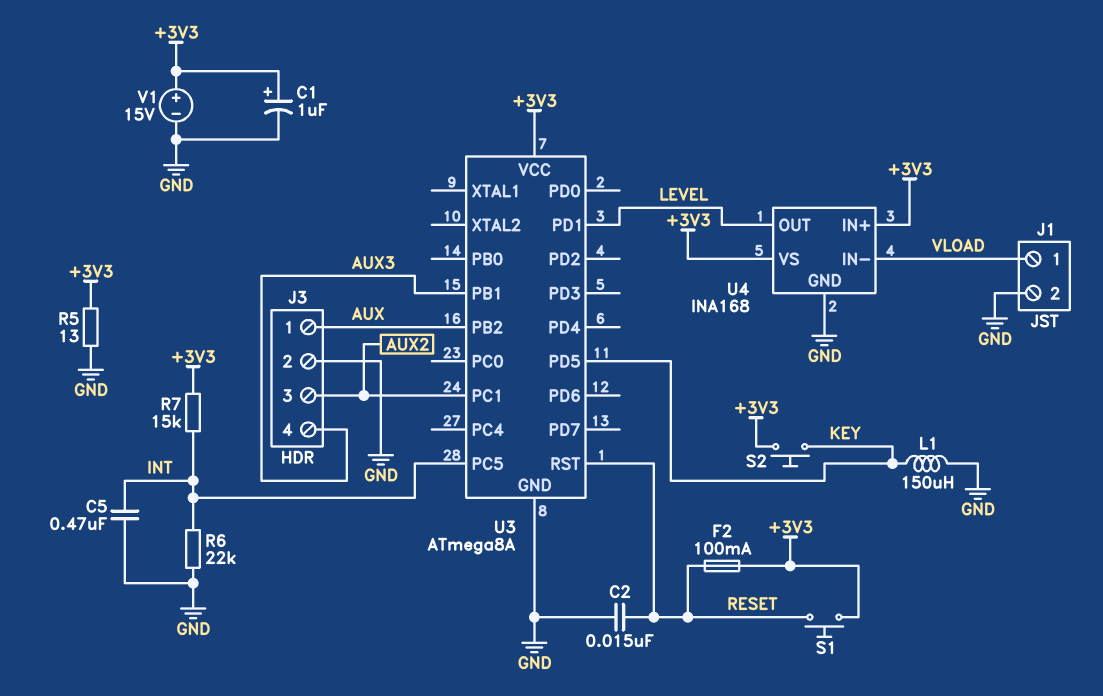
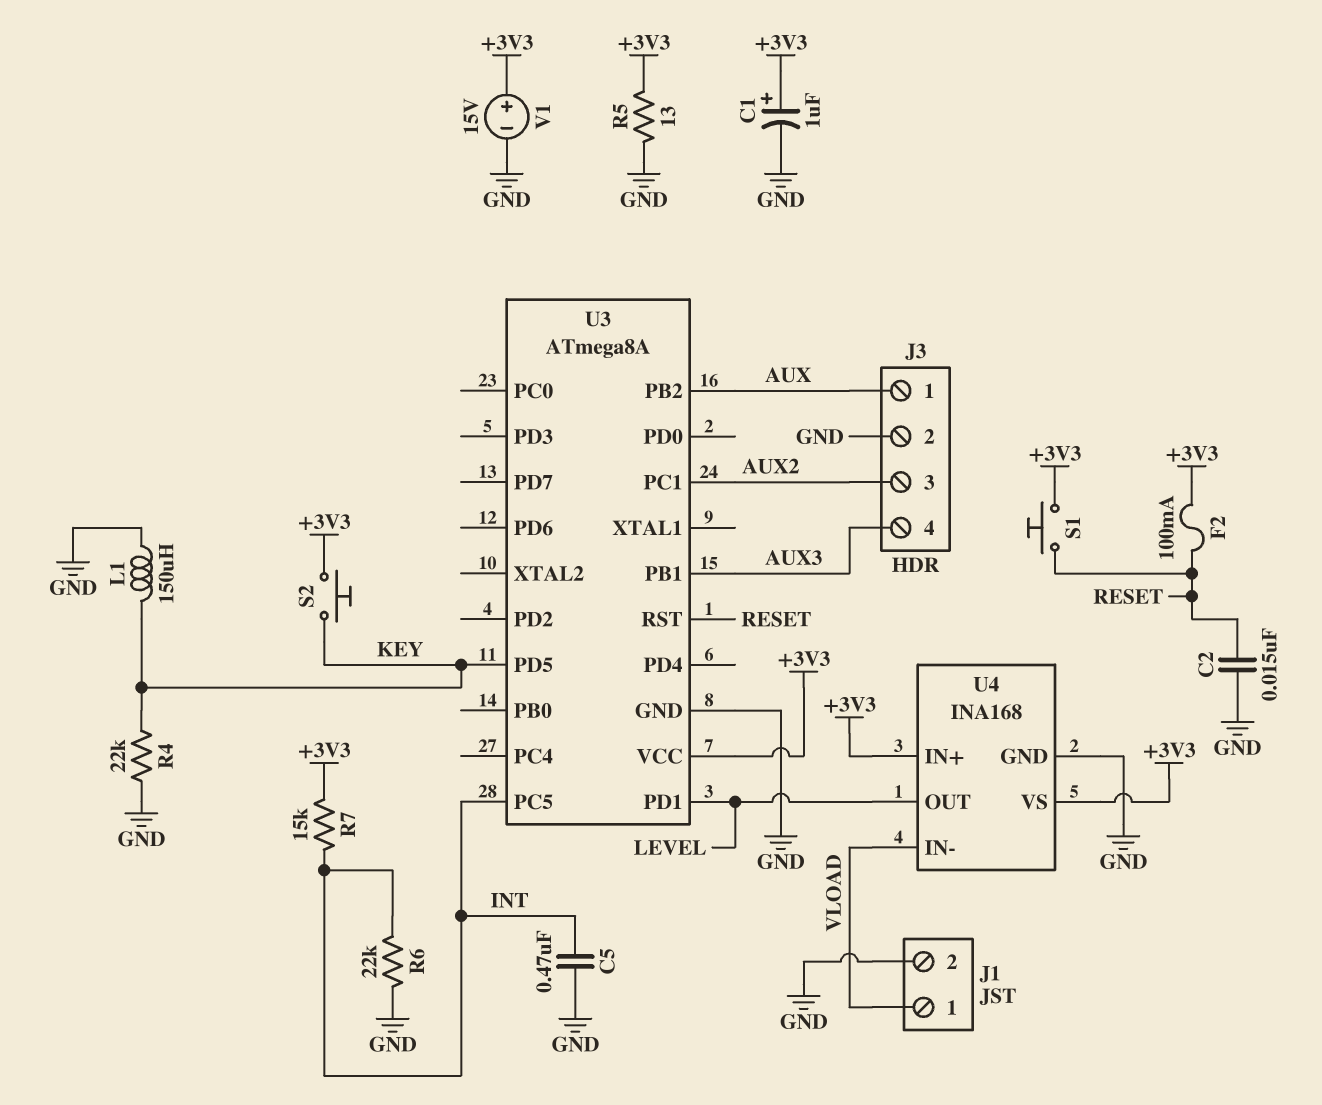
R4: none -> 22k (GND, KEY)

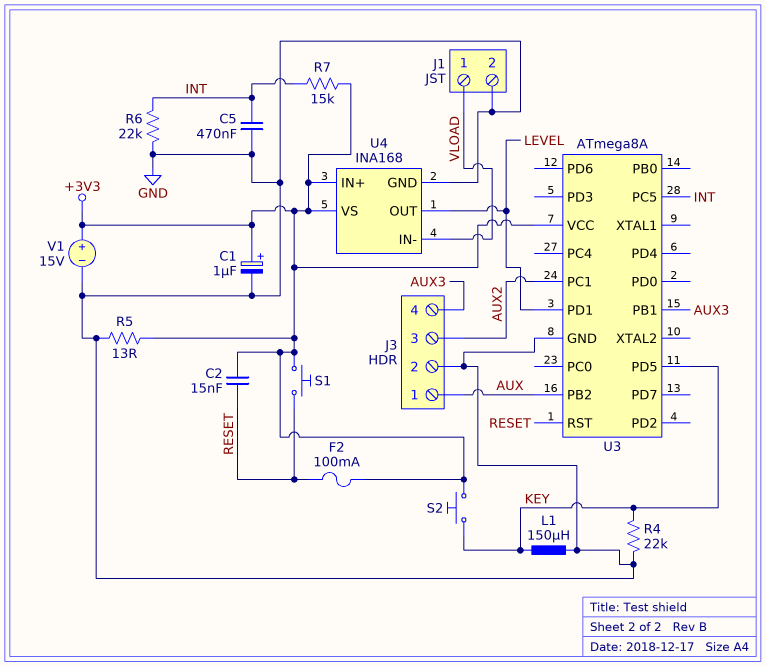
C2: 15nF (GND, RESET) -> 15nF (+3V3, RESET)

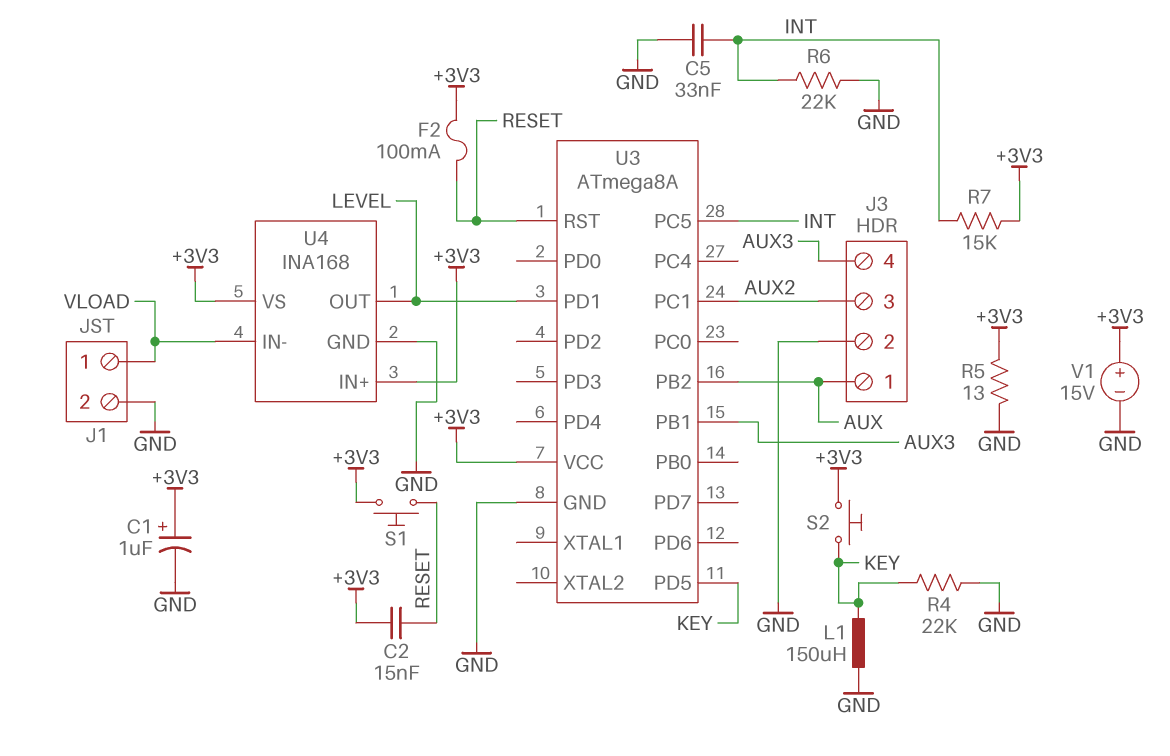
C5: 470nF (GND, INT) -> 33nF (GND, INT)

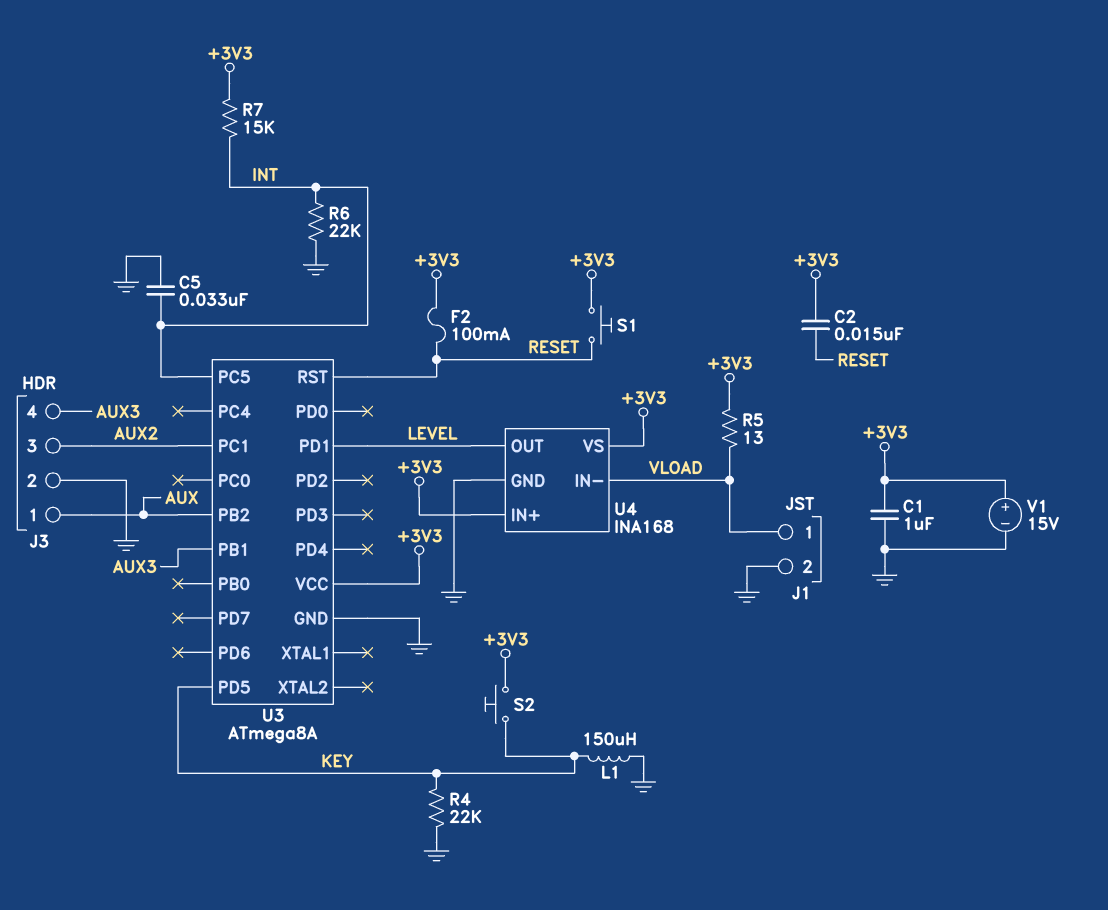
C1: 1uF (plus +3V3, minus GND) -> 1uF (+3V3, GND)
R5: 13 (+3V3, GND) -> 13 (+3V3, VLOAD)

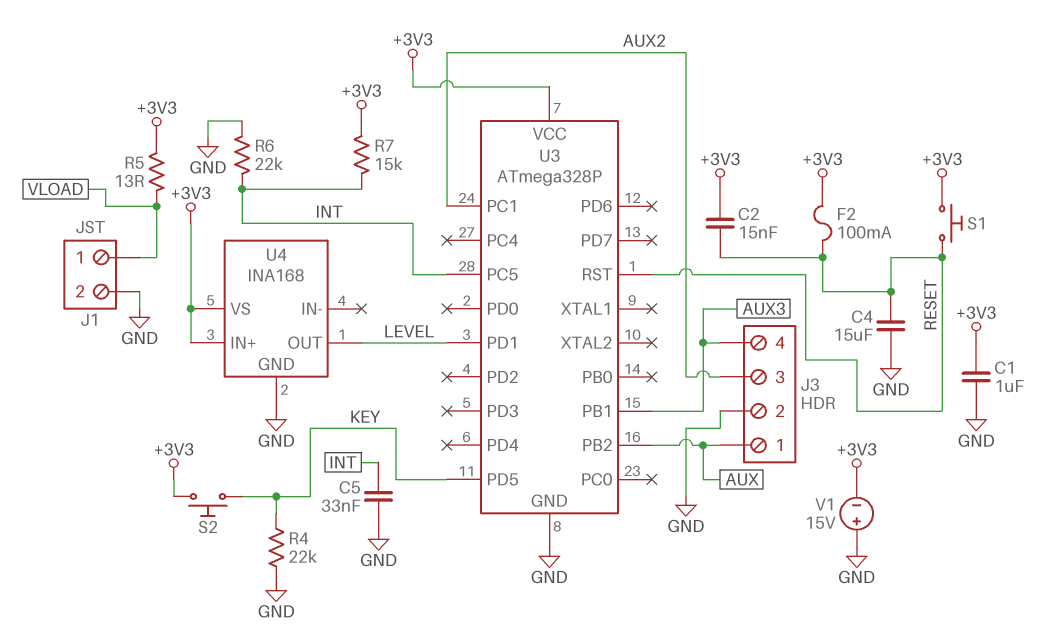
C4: none -> 15uF (GND, RESET)
L1: 150uH (GND, KEY) -> none
U3: ATmega8A -> ATmega328P
U4 pin IN-: VLOAD -> none
V1: 15V (plus +3V3, minus GND) -> 15V (plus GND, minus +3V3)

